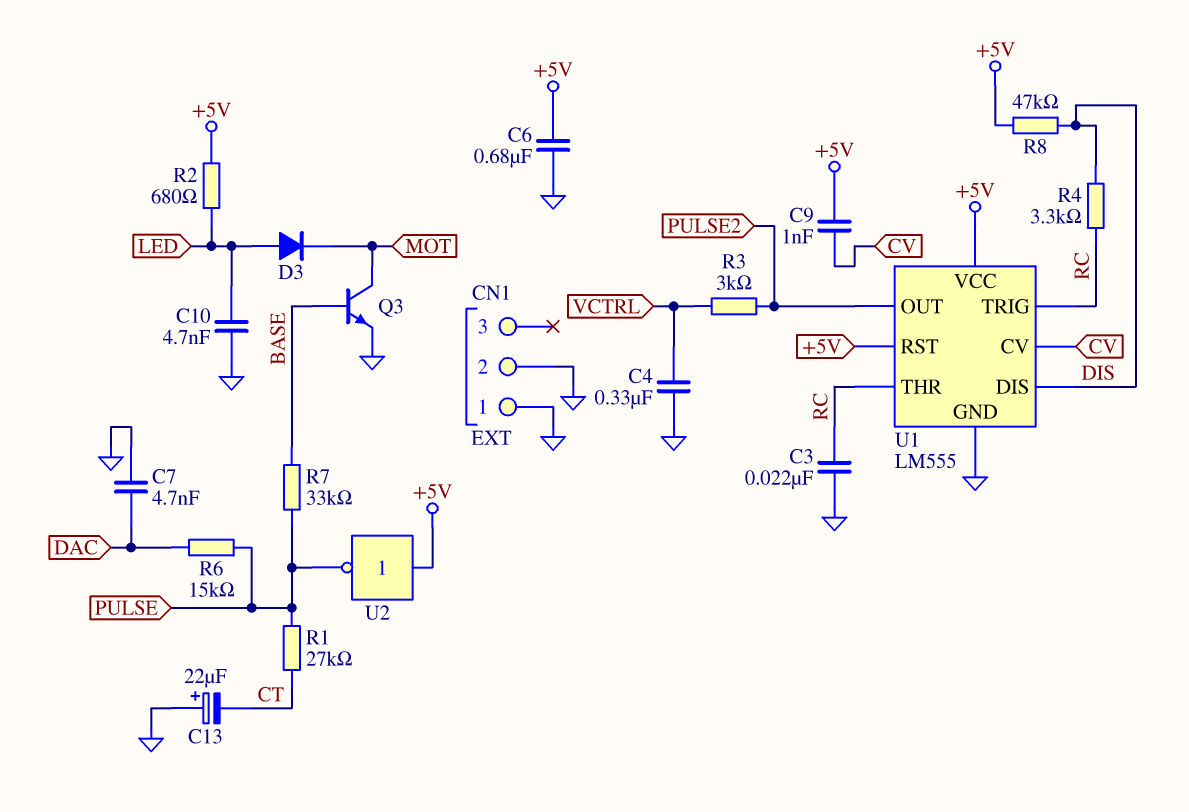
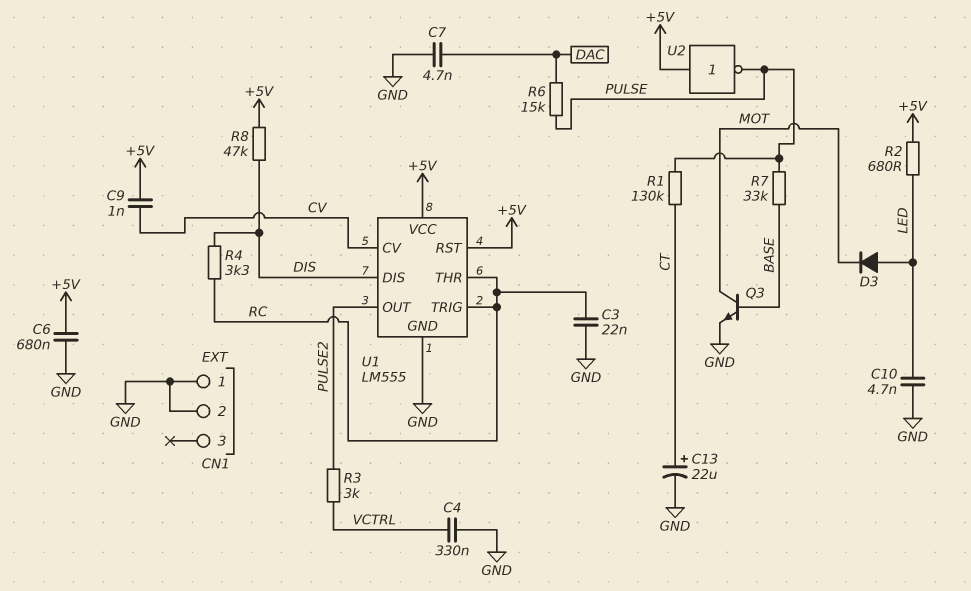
C13: 22uF (plus GND, minus CT) -> 22uF (plus CT, minus GND)
R1: 27k (CT, PULSE) -> 130k (CT, PULSE)

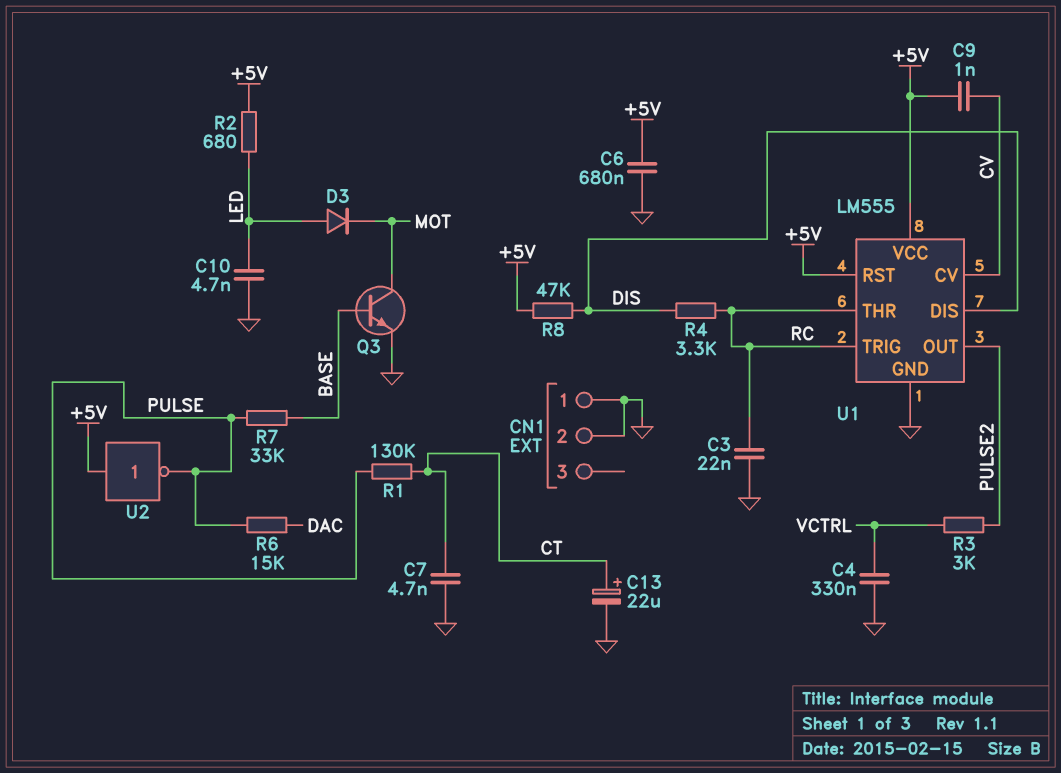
C7: 4.7nF (DAC, GND) -> 4.7nF (CT, GND)

